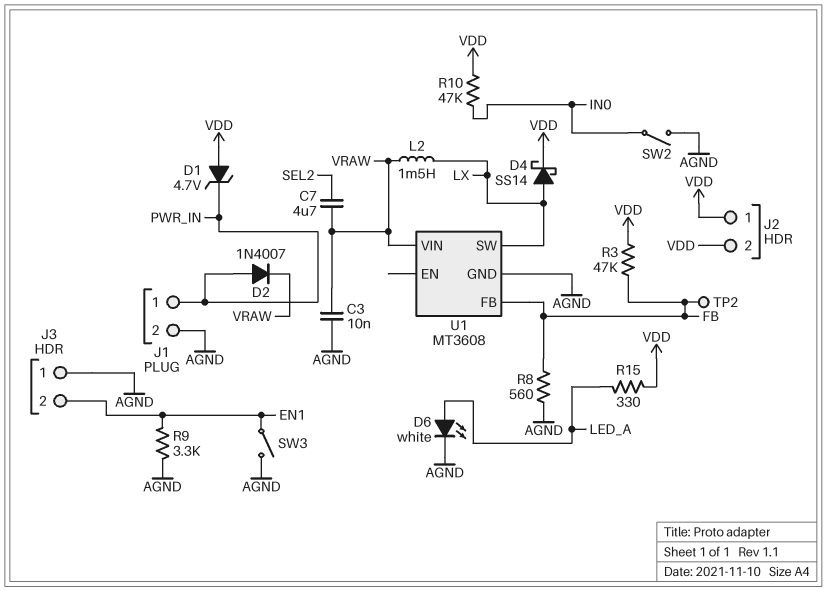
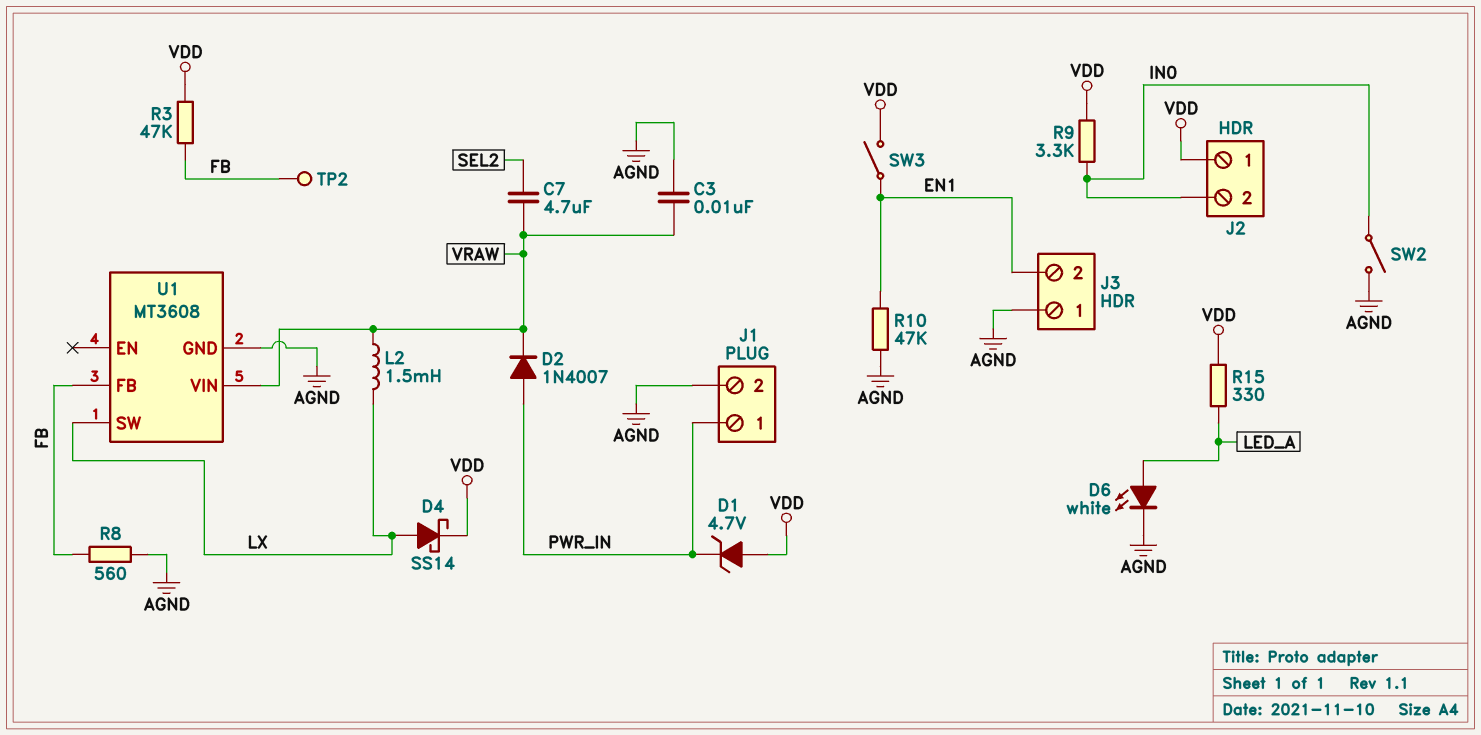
J2 pin 2: VDD -> IN0
R9: 3.3k (AGND, EN1) -> 3.3k (IN0, VDD)
R10: 47k (IN0, VDD) -> 47k (AGND, EN1)
SW3: switch (AGND, EN1) -> switch (EN1, VDD)

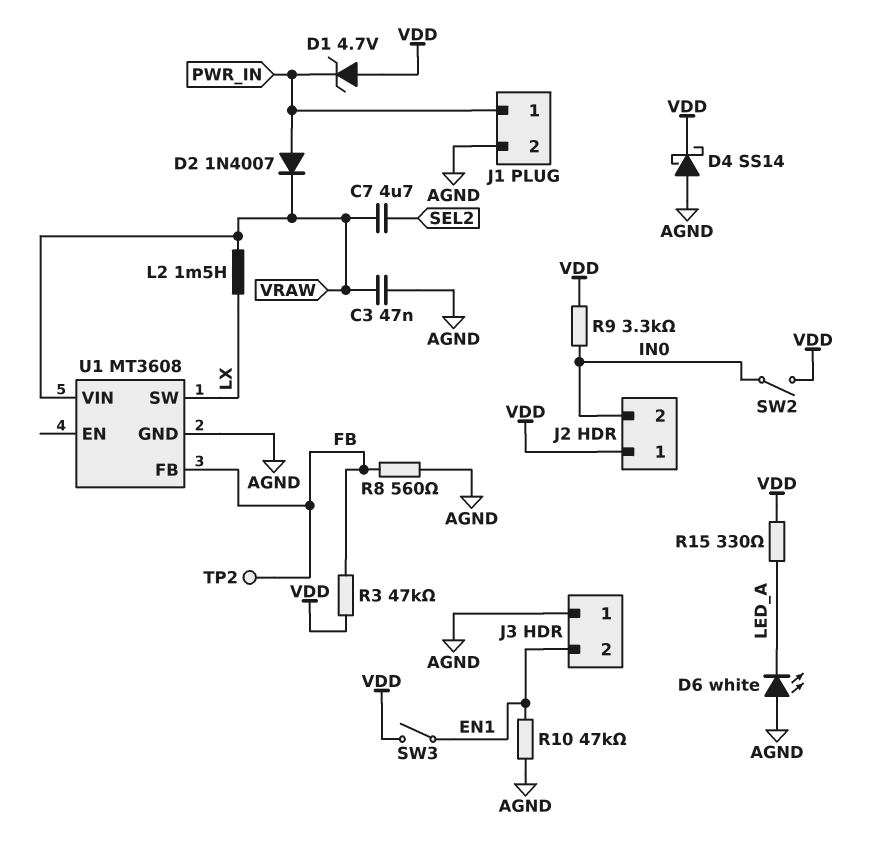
C3: 10nF (AGND, VRAW) -> 47nF (AGND, VRAW)
D4: schottky SS14 (A LX, K VDD) -> schottky SS14 (A AGND, K VDD)
D6: LED white (A LED_A, K AGND) -> LED white (A AGND, K LED_A)
SW2: switch (AGND, IN0) -> switch (IN0, VDD)

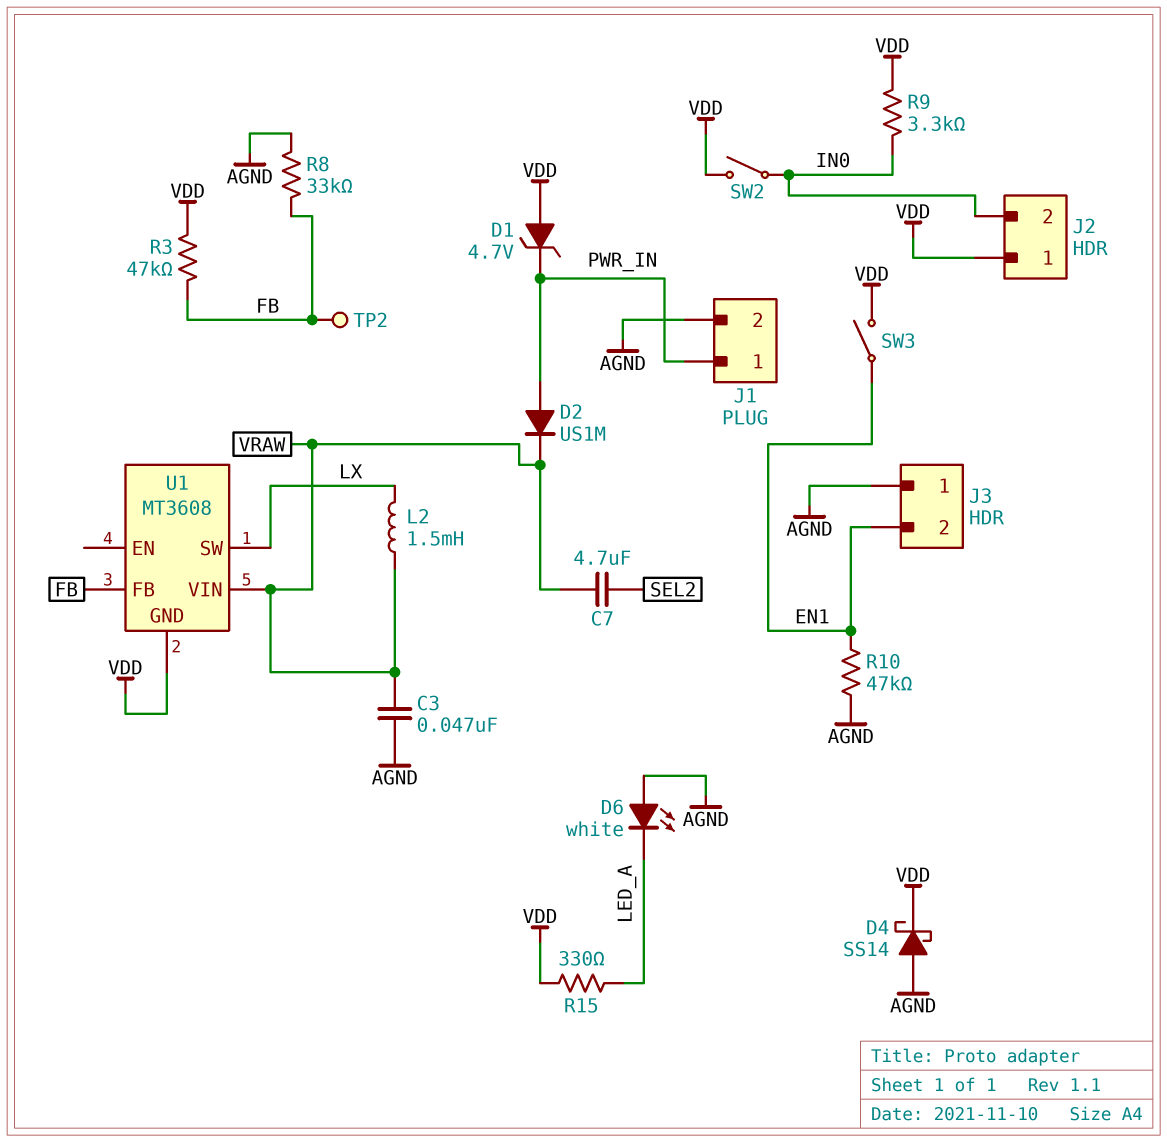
D2: diode 1N4007 (A PWR_IN, K VRAW) -> diode US1M (A PWR_IN, K VRAW)
R8: 560 (AGND, FB) -> 33k (AGND, FB)
U1 pin GND: AGND -> VDD

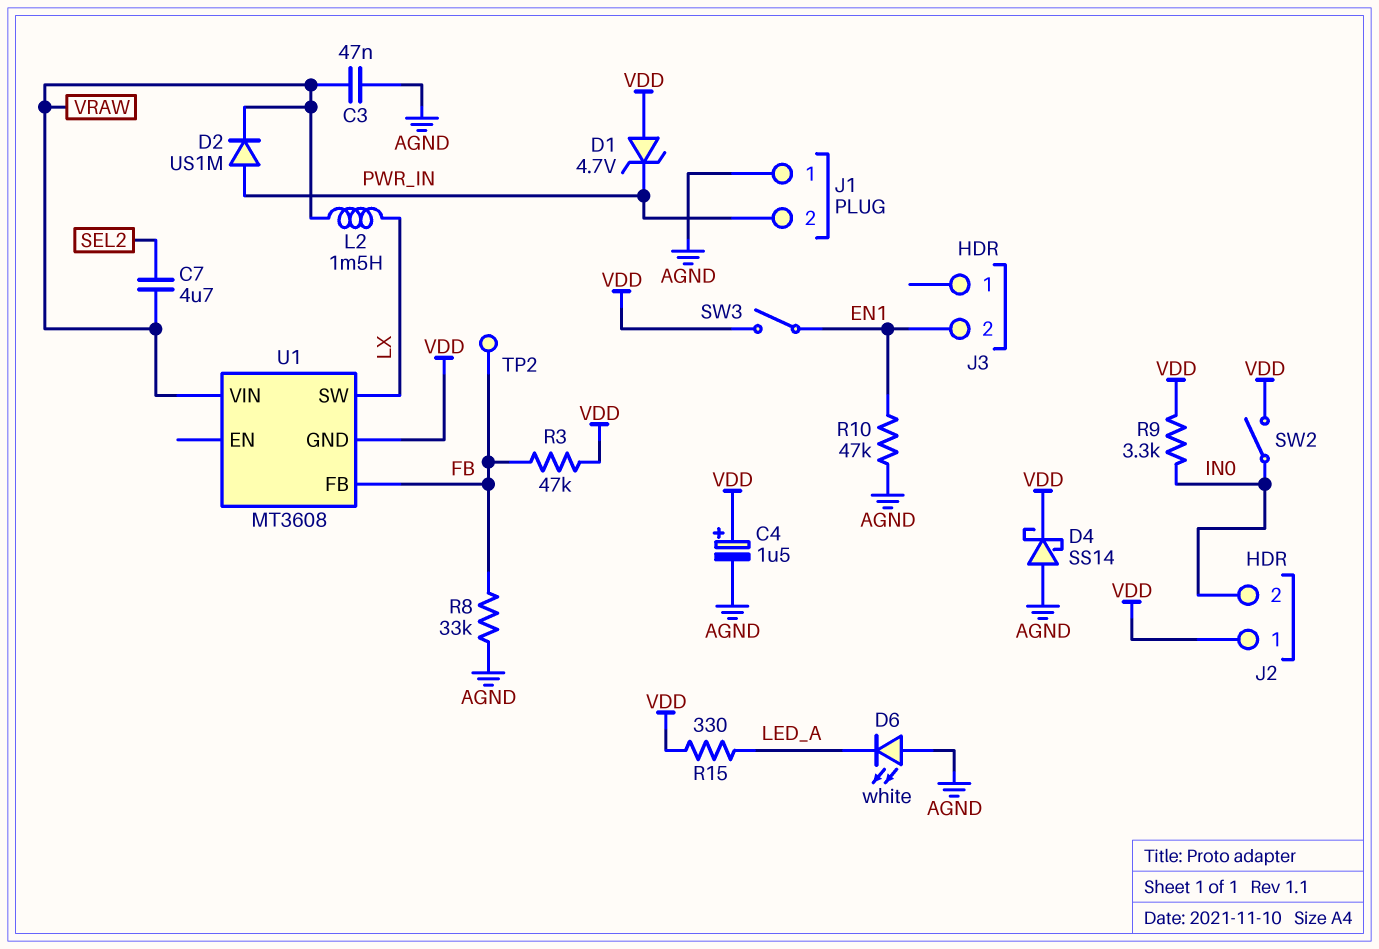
C4: none -> 1.5uF (plus VDD, minus AGND)
J1 pin 1: PWR_IN -> AGND
J1 pin 2: AGND -> PWR_IN
J3 pin 1: AGND -> none

